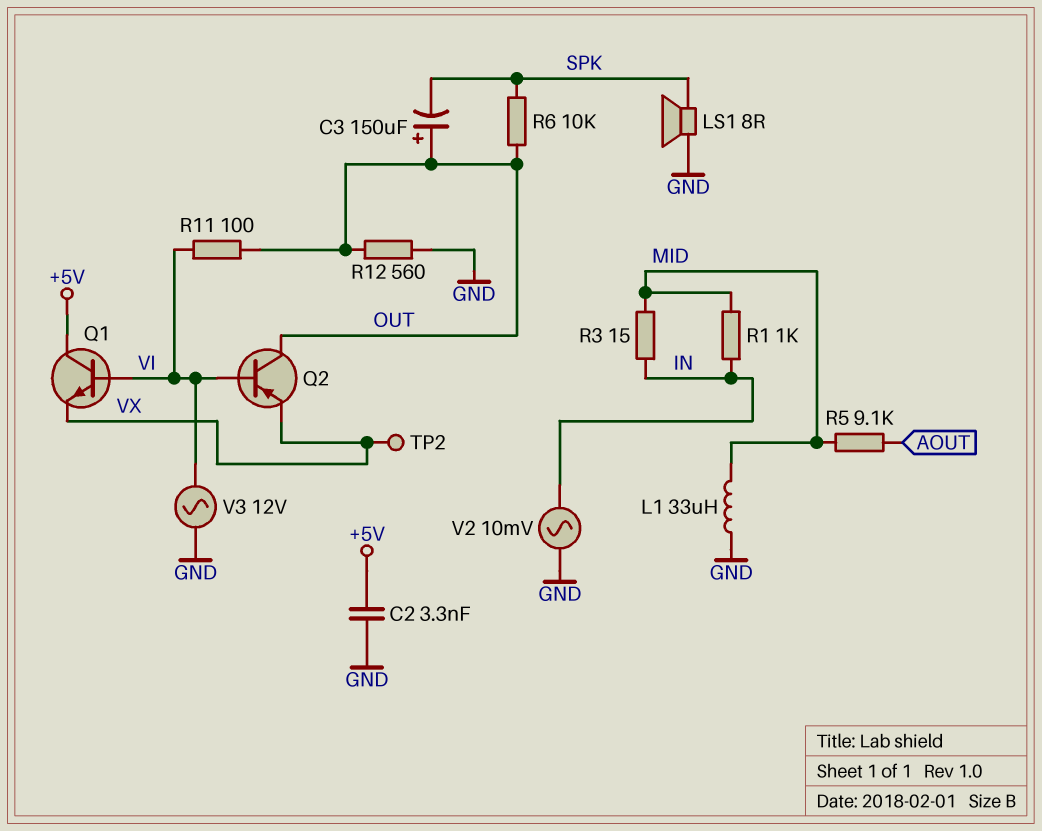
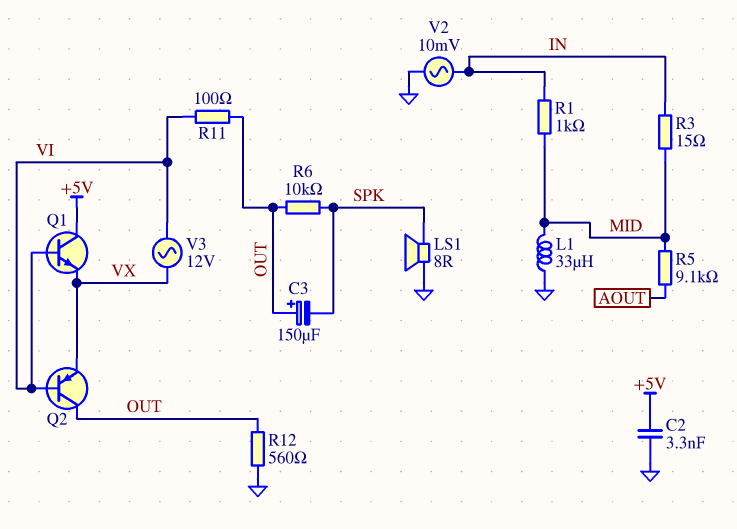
TP2: test point (VX) -> none
V3: AC 12V (GND, VI) -> AC 12V (VI, VX)

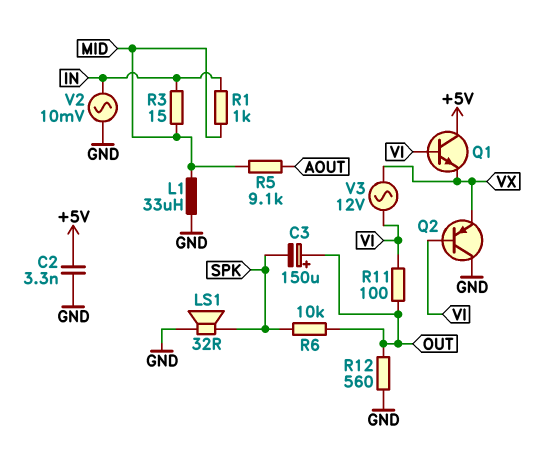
LS1: speaker 8R (GND, SPK) -> speaker 32R (GND, SPK)
Q2: PNP (B VI, C OUT, E VX) -> PNP (B VI, C GND, E VX)

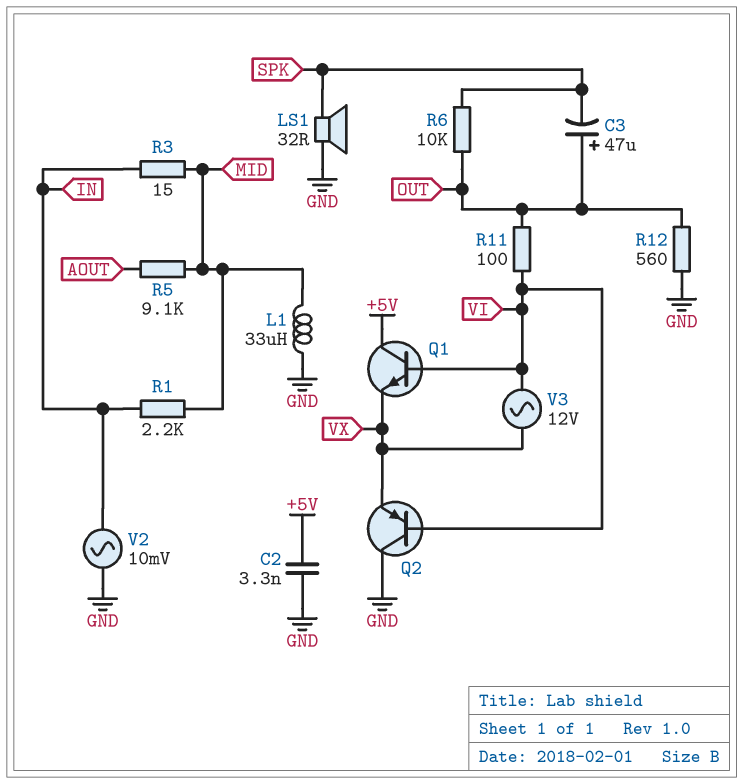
C3: 150uF (plus OUT, minus SPK) -> 47uF (plus OUT, minus SPK)
R1: 1k (IN, MID) -> 2.2k (IN, MID)

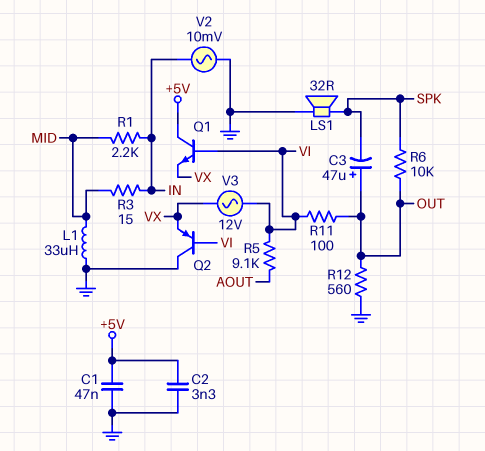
C1: none -> 47nF (+5V, GND)
R5: 9.1k (AOUT, MID) -> 9.1k (AOUT, VI)

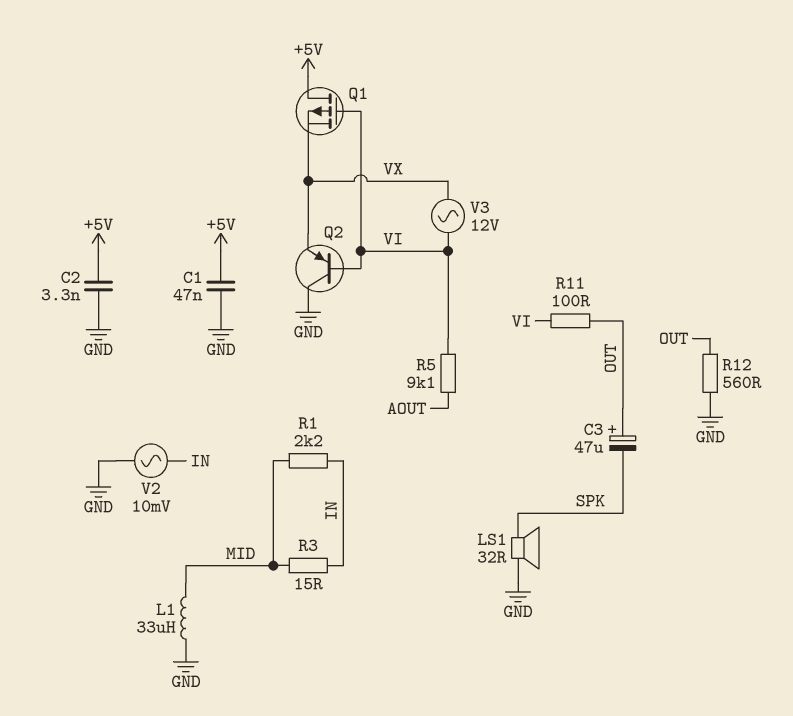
Q1: NPN (B VI, C +5V, E VX) -> PMOS (G VI, D +5V, S VX)
R6: 10k (OUT, SPK) -> none

